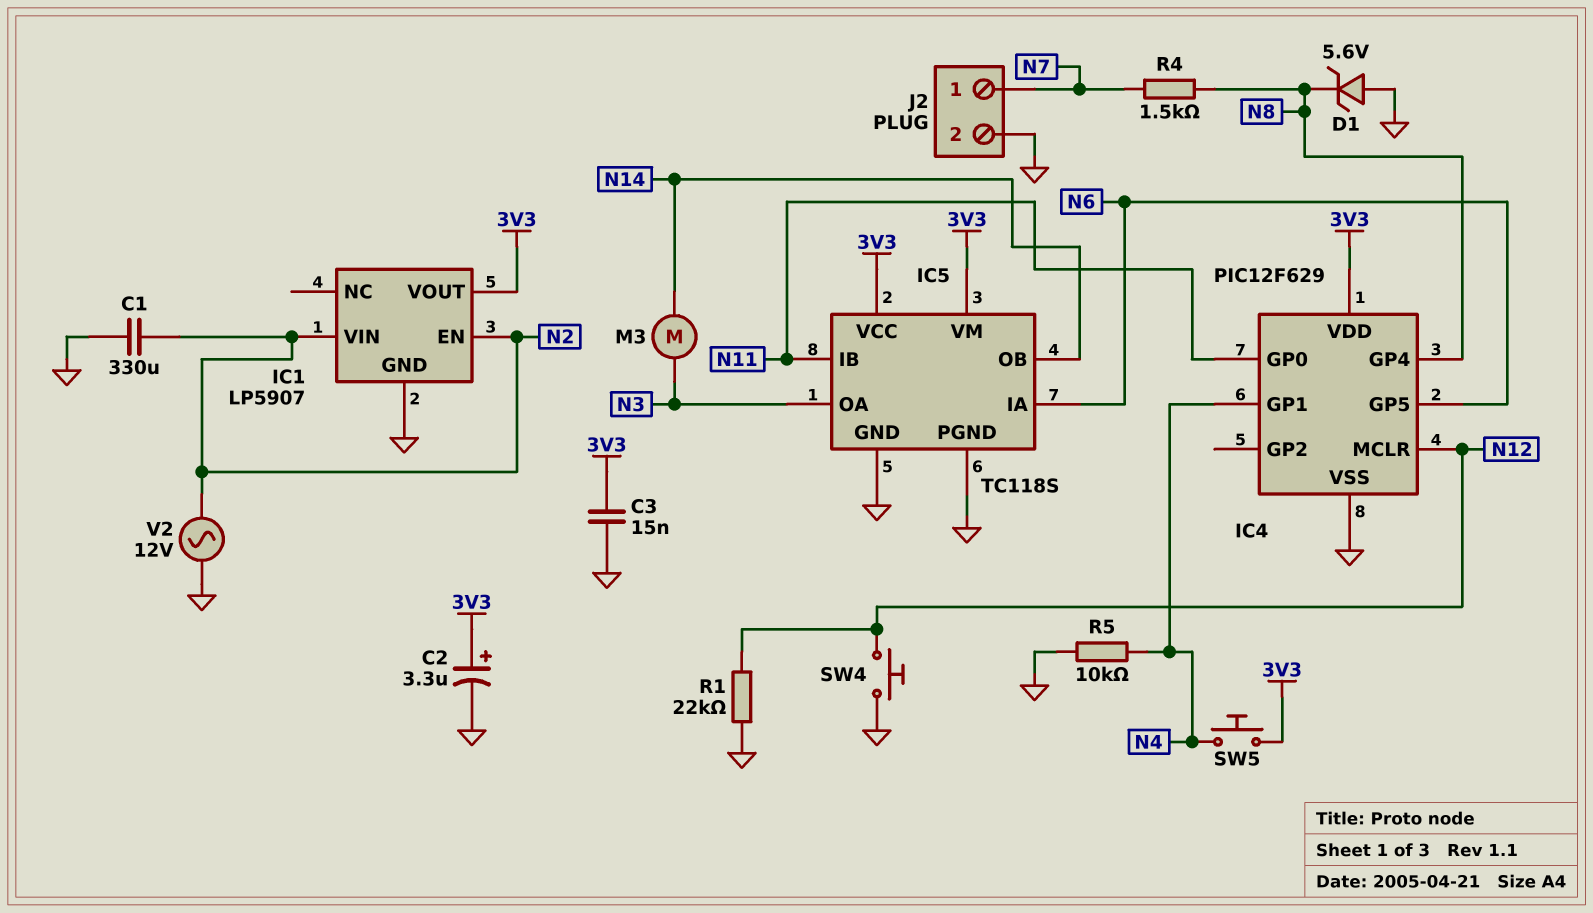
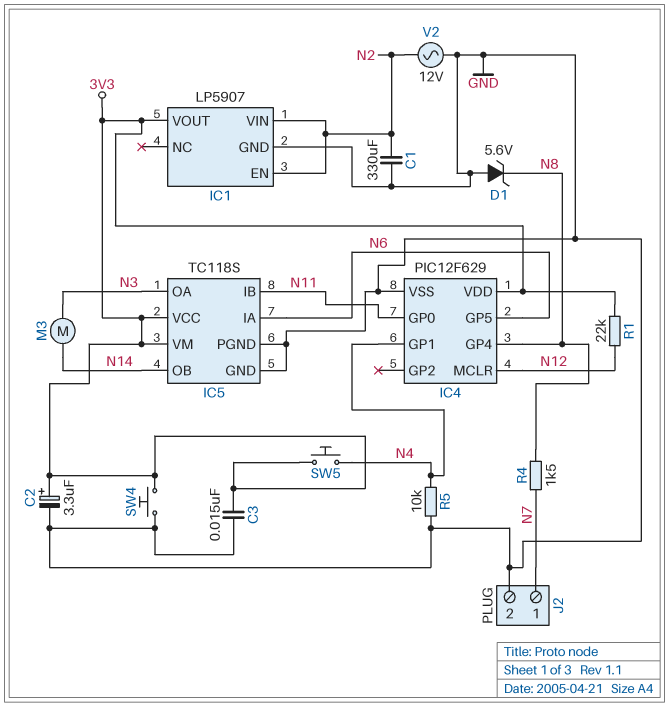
R1: 22k (GND, N12) -> 22k (3V3, N12)
SW4: button (GND, N12) -> button (3V3, GND)

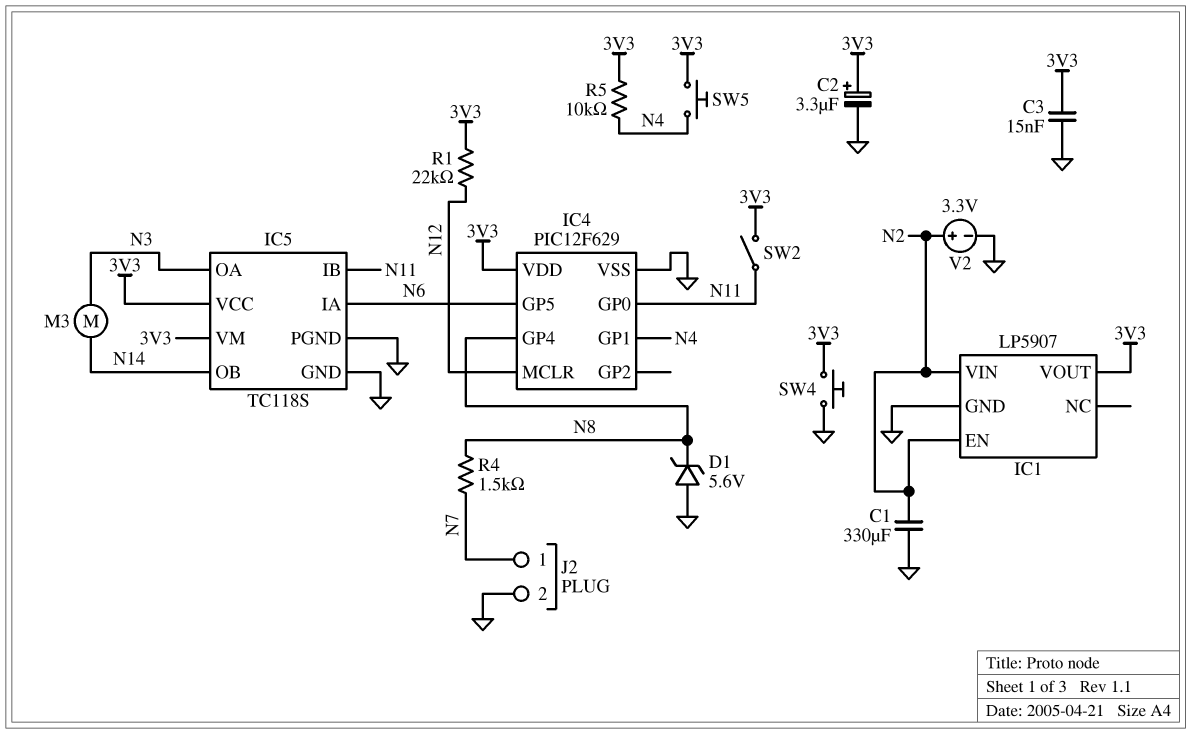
R5: 10k (GND, N4) -> 10k (3V3, N4)
SW2: none -> switch (3V3, N11)
V2: AC 12V (GND, N2) -> 3.3V (plus N2, minus GND)

